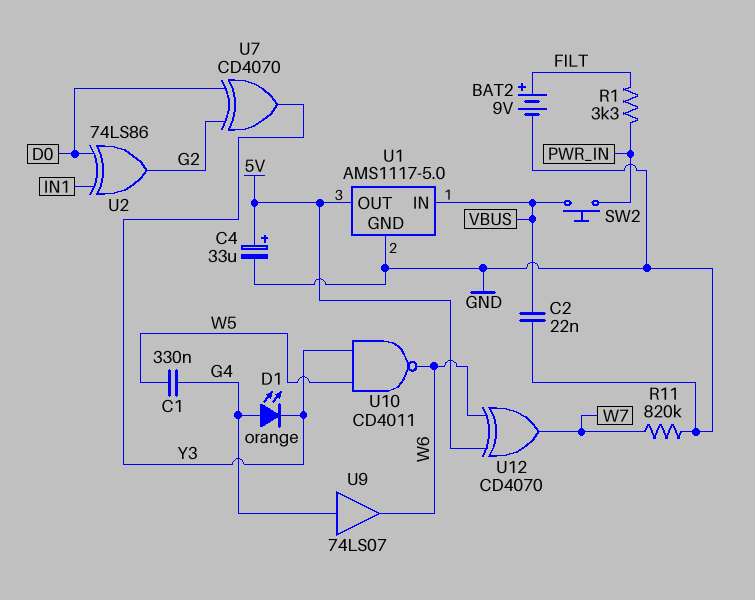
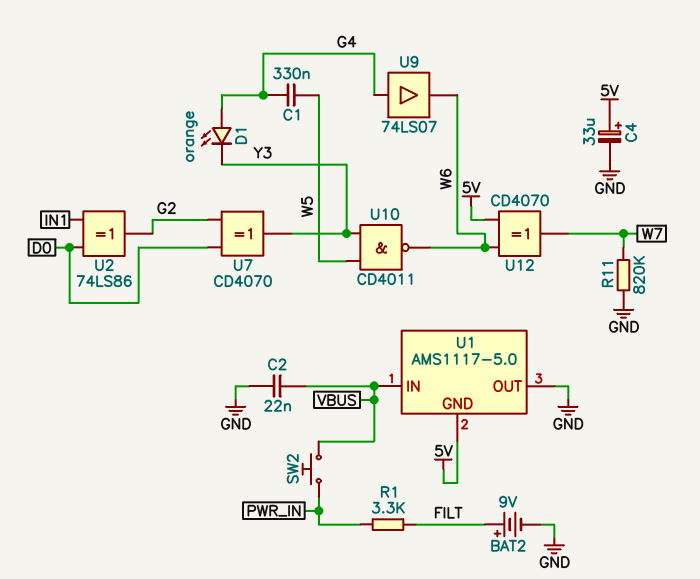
U1 pin GND: GND -> 5V
U1 pin OUT: 5V -> GND

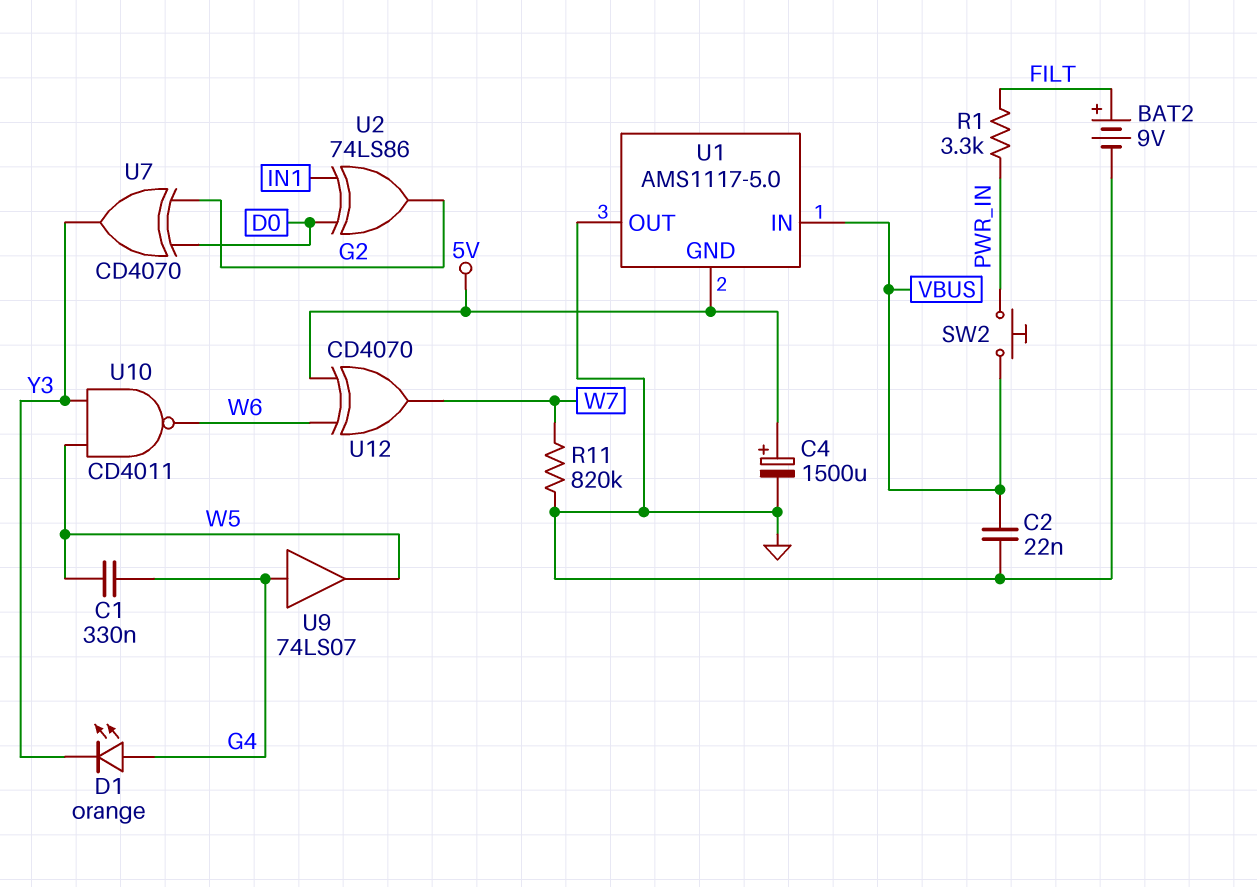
C4: 33uF (plus 5V, minus GND) -> 1500uF (plus 5V, minus GND)
U9: buffer 74LS07 (in G4, out W6) -> buffer 74LS07 (in G4, out W5)

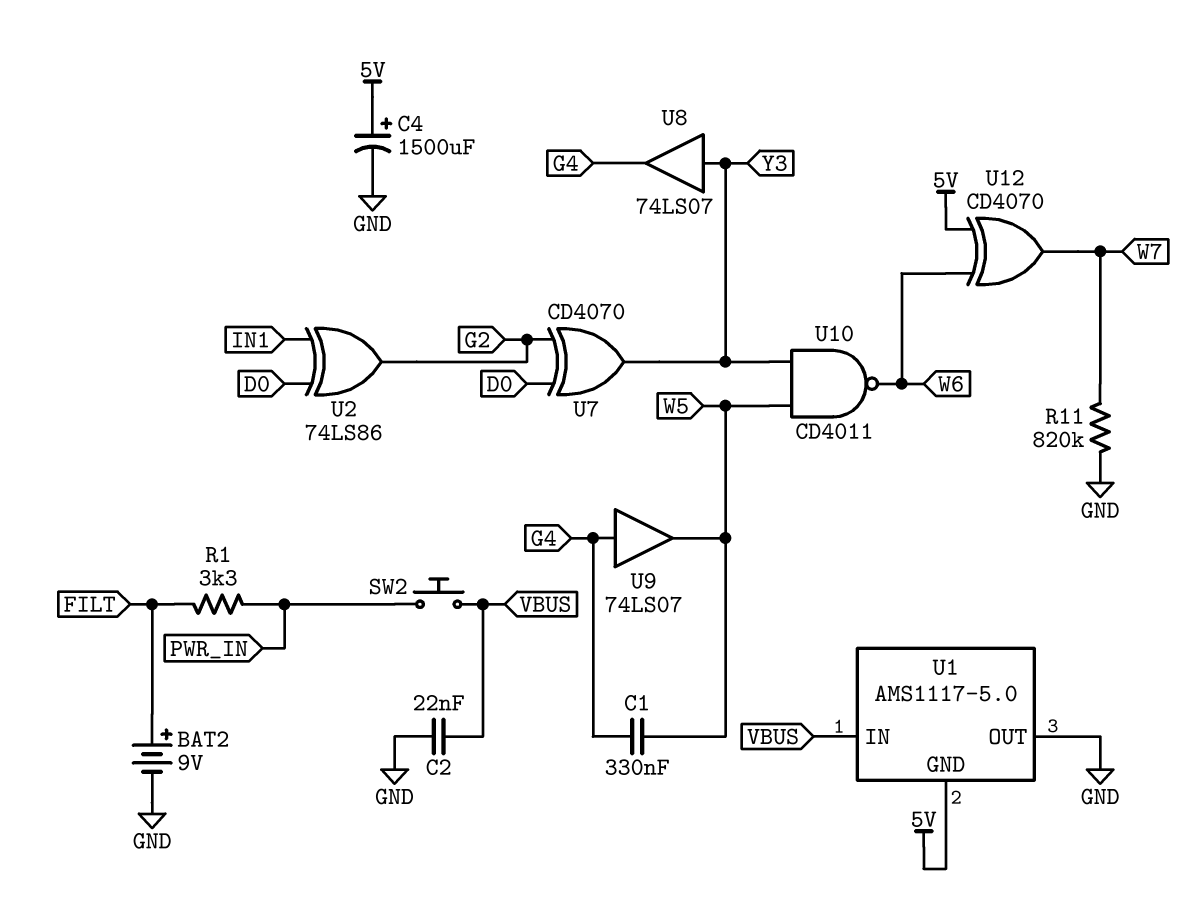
D1: LED orange (A G4, K Y3) -> none
U8: none -> buffer 74LS07 (in Y3, out G4)

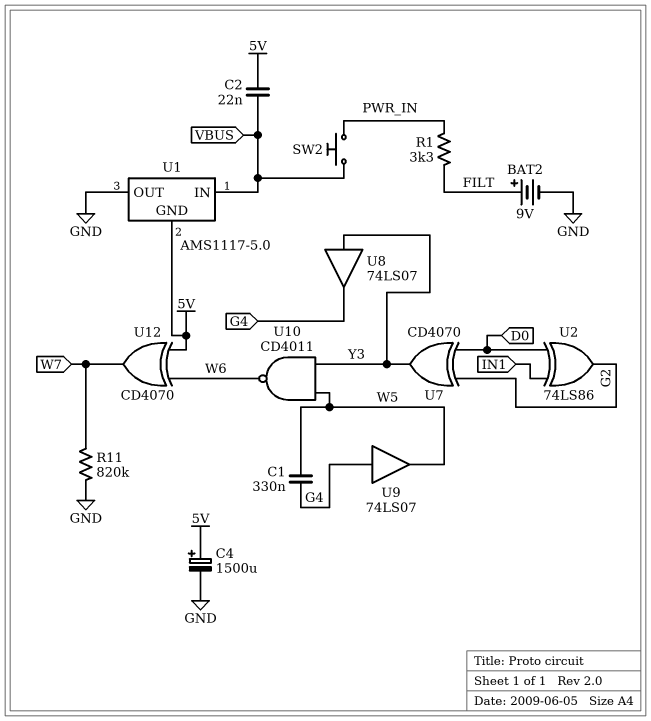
C2: 22nF (GND, VBUS) -> 22nF (5V, VBUS)

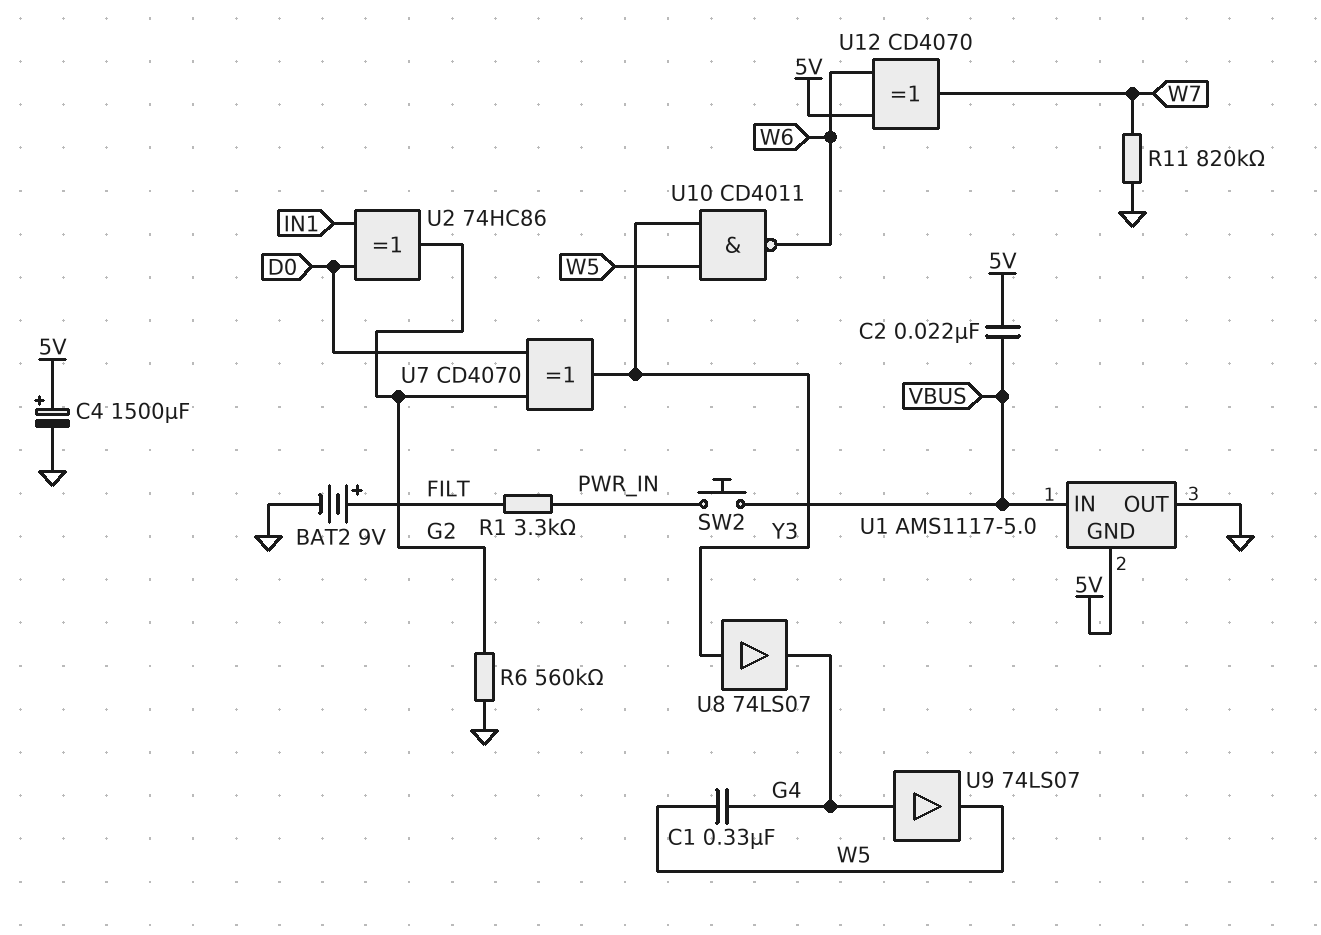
R6: none -> 560k (G2, GND)
U2: XOR 74LS86 (in D0, in IN1, out G2) -> XOR 74HC86 (in D0, in IN1, out G2)

